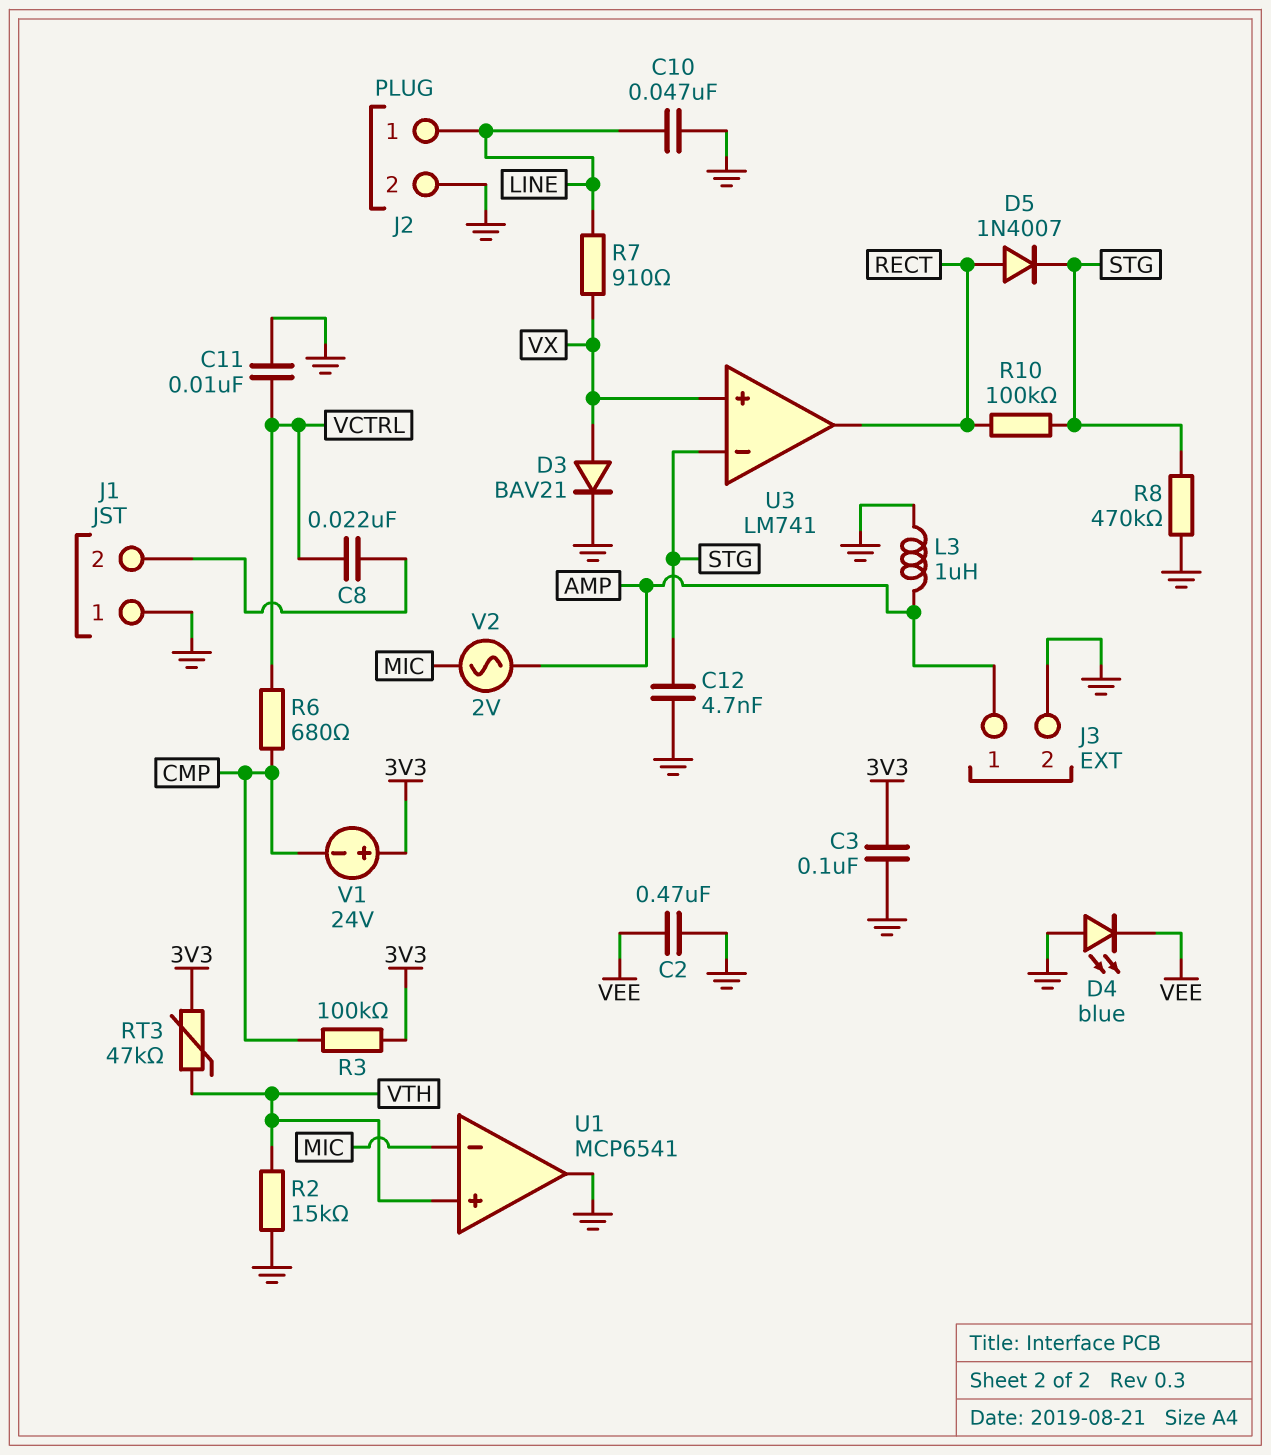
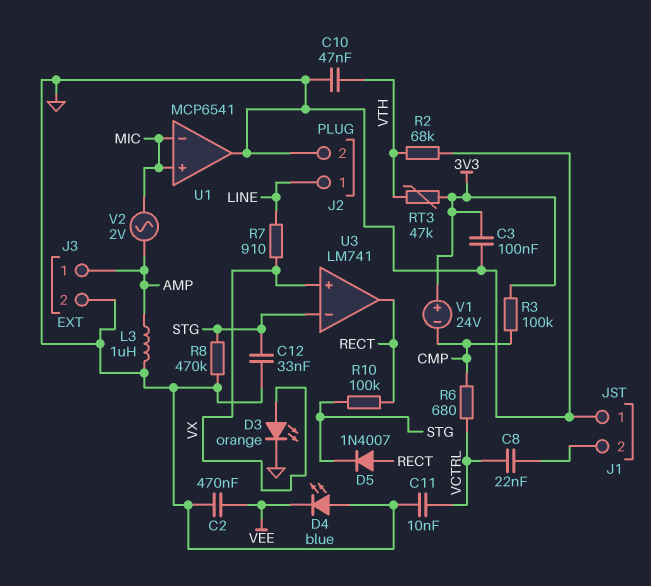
C10: 47nF (GND, LINE) -> 47nF (GND, VTH)
C12: 4.7nF (GND, STG) -> 33nF (GND, STG)
D3: diode BAV21 (A VX, K GND) -> LED orange (A VX, K GND)
R2: 15k (GND, VTH) -> 68k (GND, VTH)
U1 pin in+: VTH -> MIC

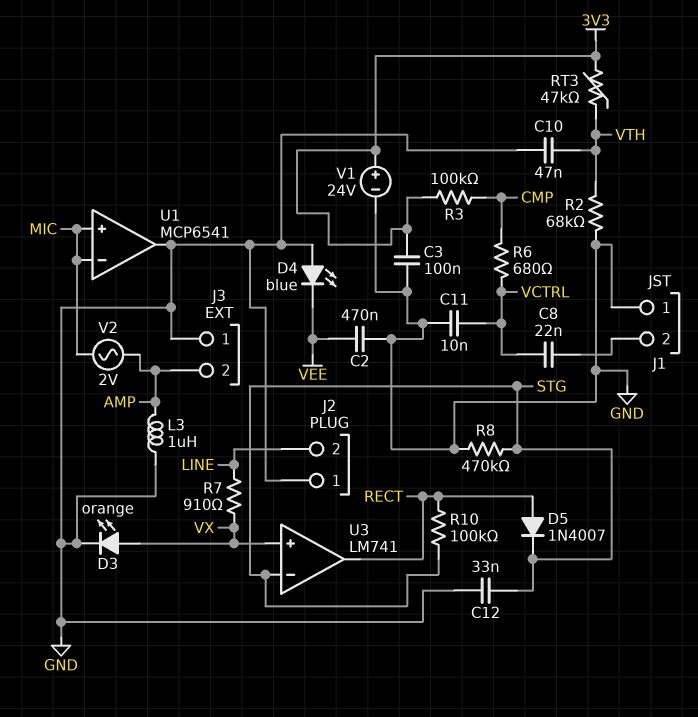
J2 pin 1: LINE -> GND
J2 pin 2: GND -> LINE
J3 pin 1: AMP -> GND
J3 pin 2: GND -> AMP
V1: 24V (plus 3V3, minus CMP) -> 24V (plus 3V3, minus GND)

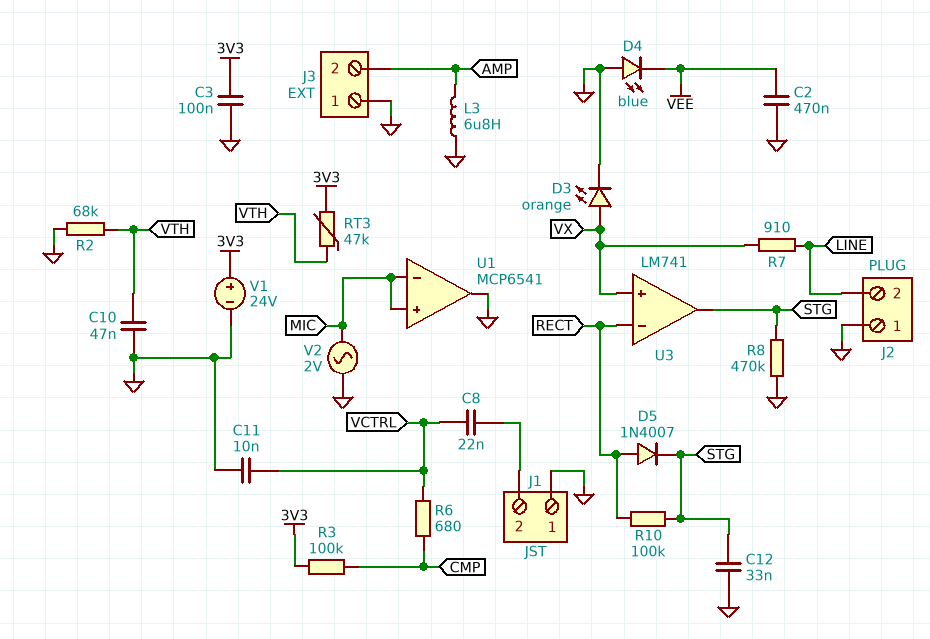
L3: 1uH (AMP, GND) -> 6.8uH (AMP, GND)
U3 pin in-: STG -> RECT
U3 pin out: RECT -> STG
V2: AC 2V (AMP, MIC) -> AC 2V (GND, MIC)

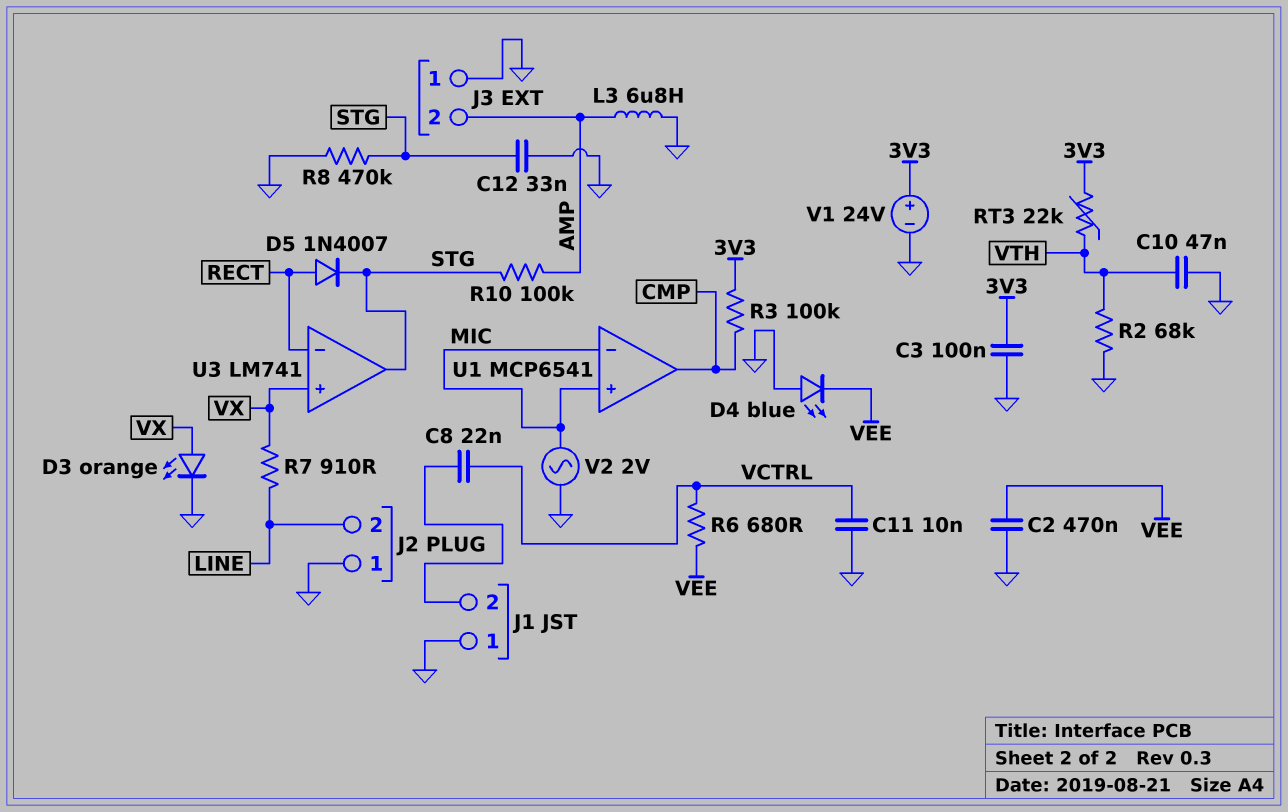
R6: 680 (CMP, VCTRL) -> 680 (VCTRL, VEE)
R10: 100k (RECT, STG) -> 100k (AMP, STG)
RT3: 47k (3V3, VTH) -> 22k (3V3, VTH)
U1 pin out: GND -> CMP

